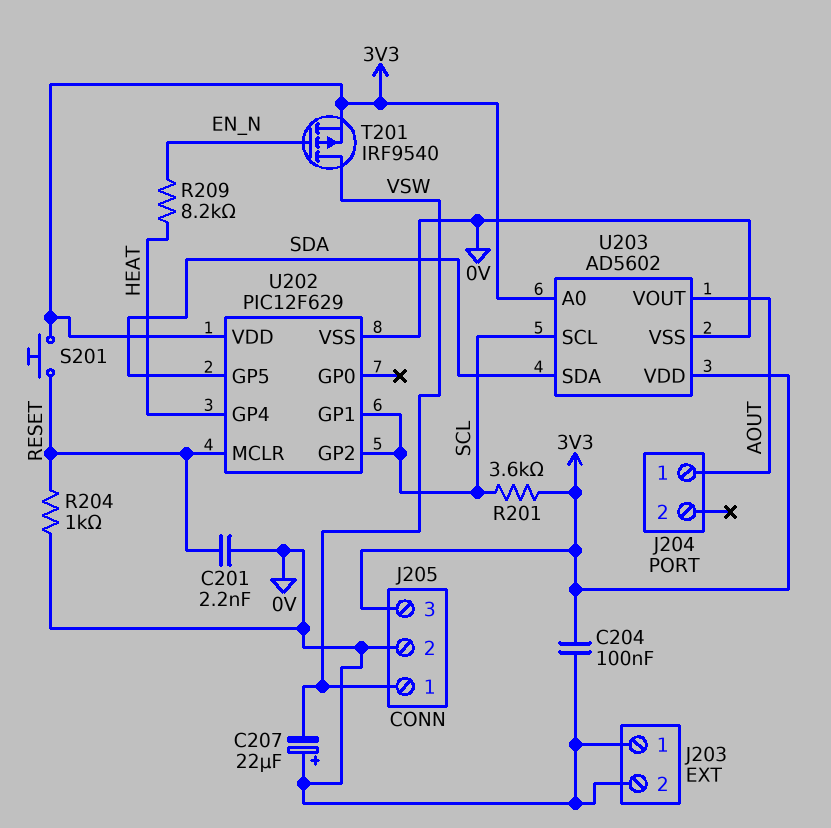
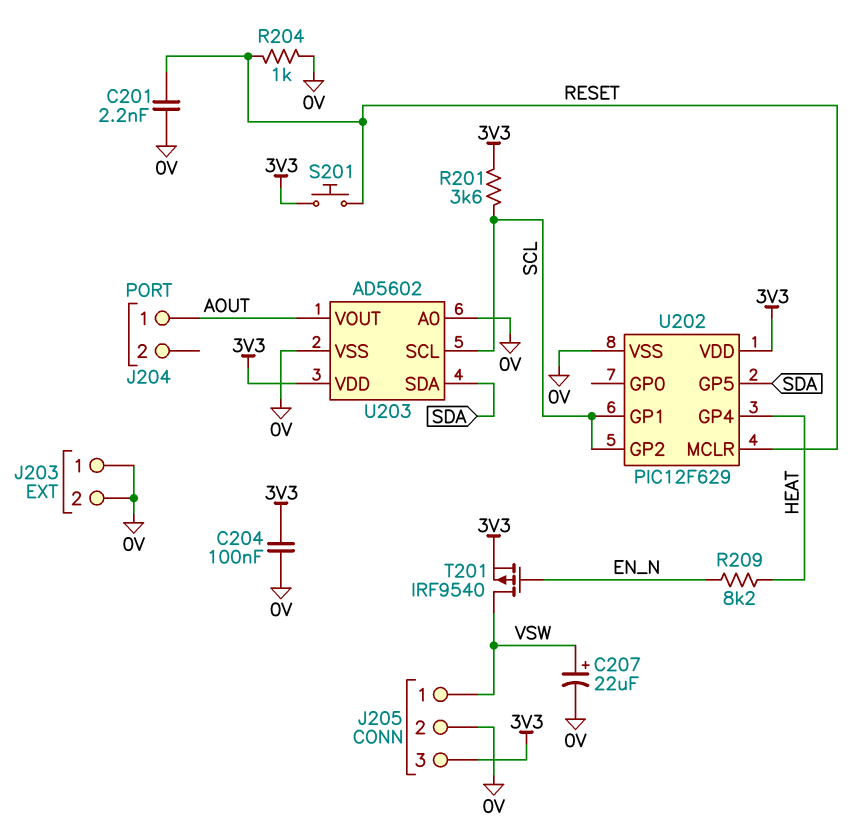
C207: 22uF (plus 0V, minus VSW) -> 22uF (plus VSW, minus 0V)
U203 pin A0: 3V3 -> 0V

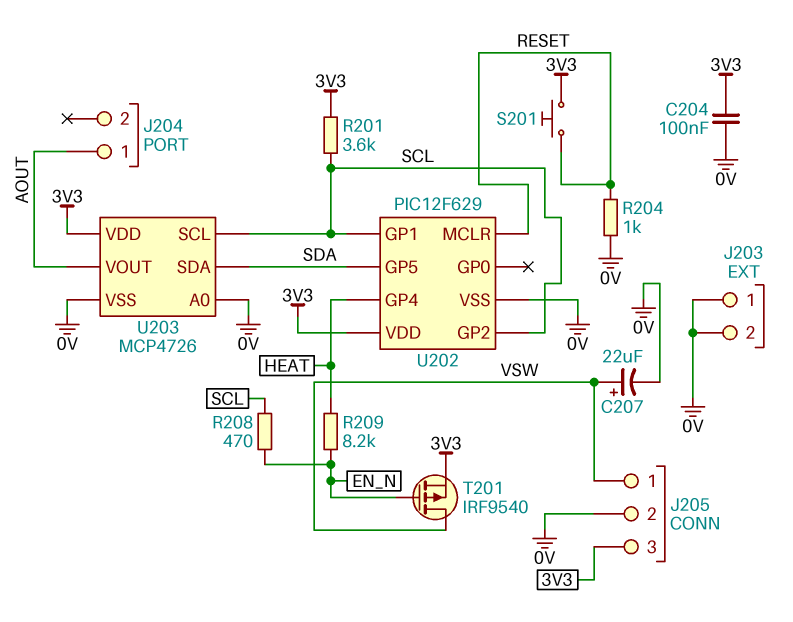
C201: 2.2nF (0V, RESET) -> none
R208: none -> 470 (EN_N, SCL)
U203: AD5602 -> MCP4726

